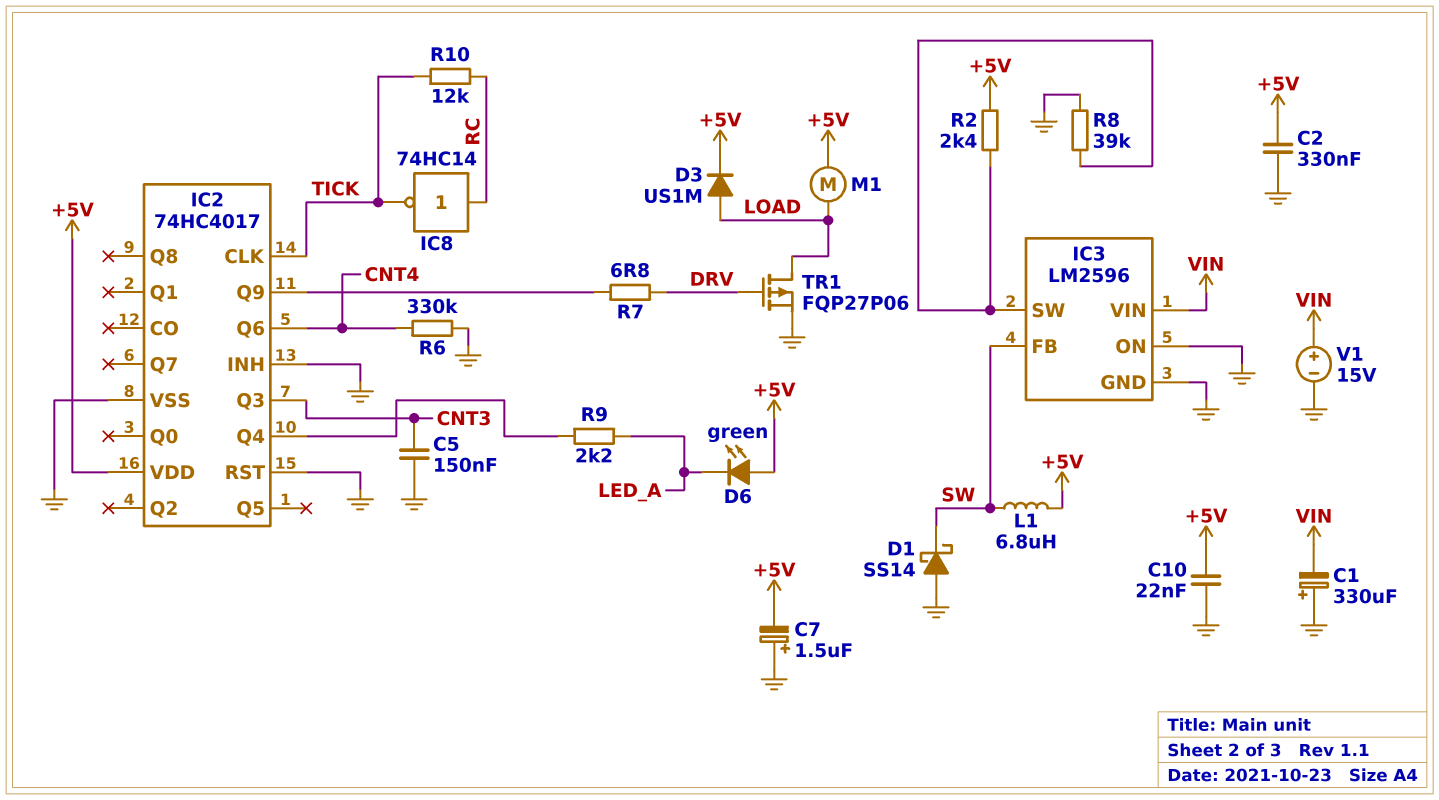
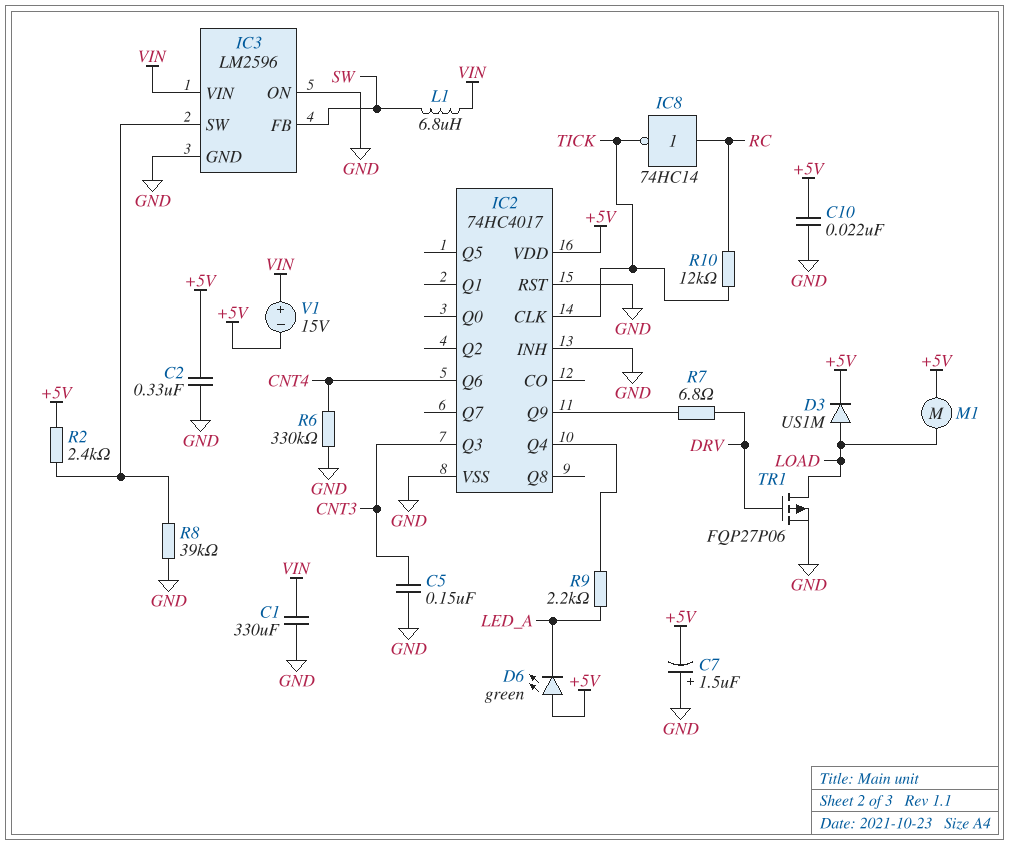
C1: 330uF (plus GND, minus VIN) -> 330uF (GND, VIN)
D1: schottky SS14 (A GND, K SW) -> none
L1: 6.8uH (+5V, SW) -> 6.8uH (SW, VIN)
V1: 15V (plus VIN, minus GND) -> 15V (plus VIN, minus +5V)

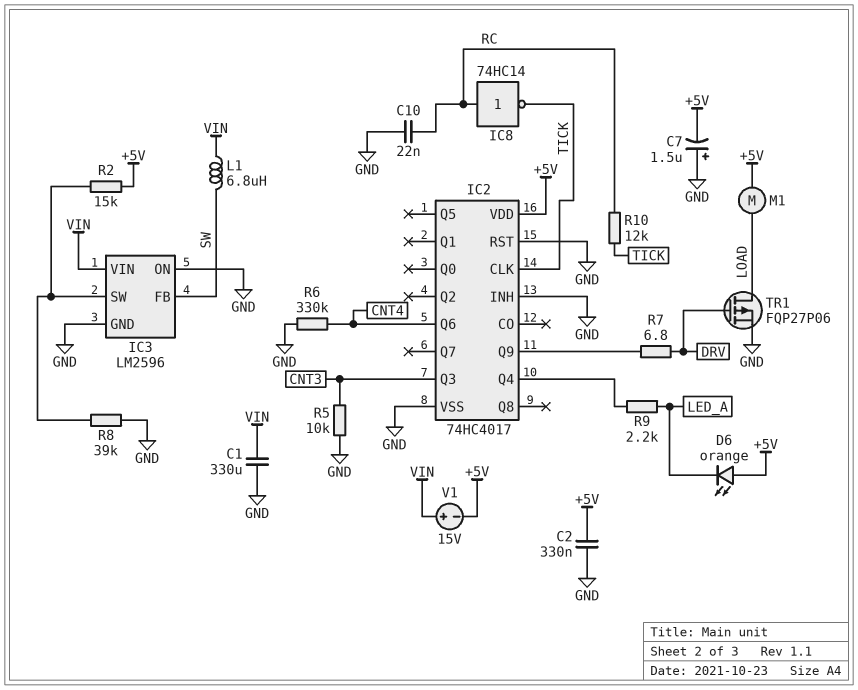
C5: 150nF (CNT3, GND) -> none
C10: 22nF (+5V, GND) -> 22nF (GND, RC)
D3: diode US1M (A LOAD, K +5V) -> none
D6: LED green (A +5V, K LED_A) -> LED orange (A +5V, K LED_A)
R2: 2.4k (+5V, IC3/SW) -> 15k (+5V, IC3/SW)
R5: none -> 10k (CNT3, GND)

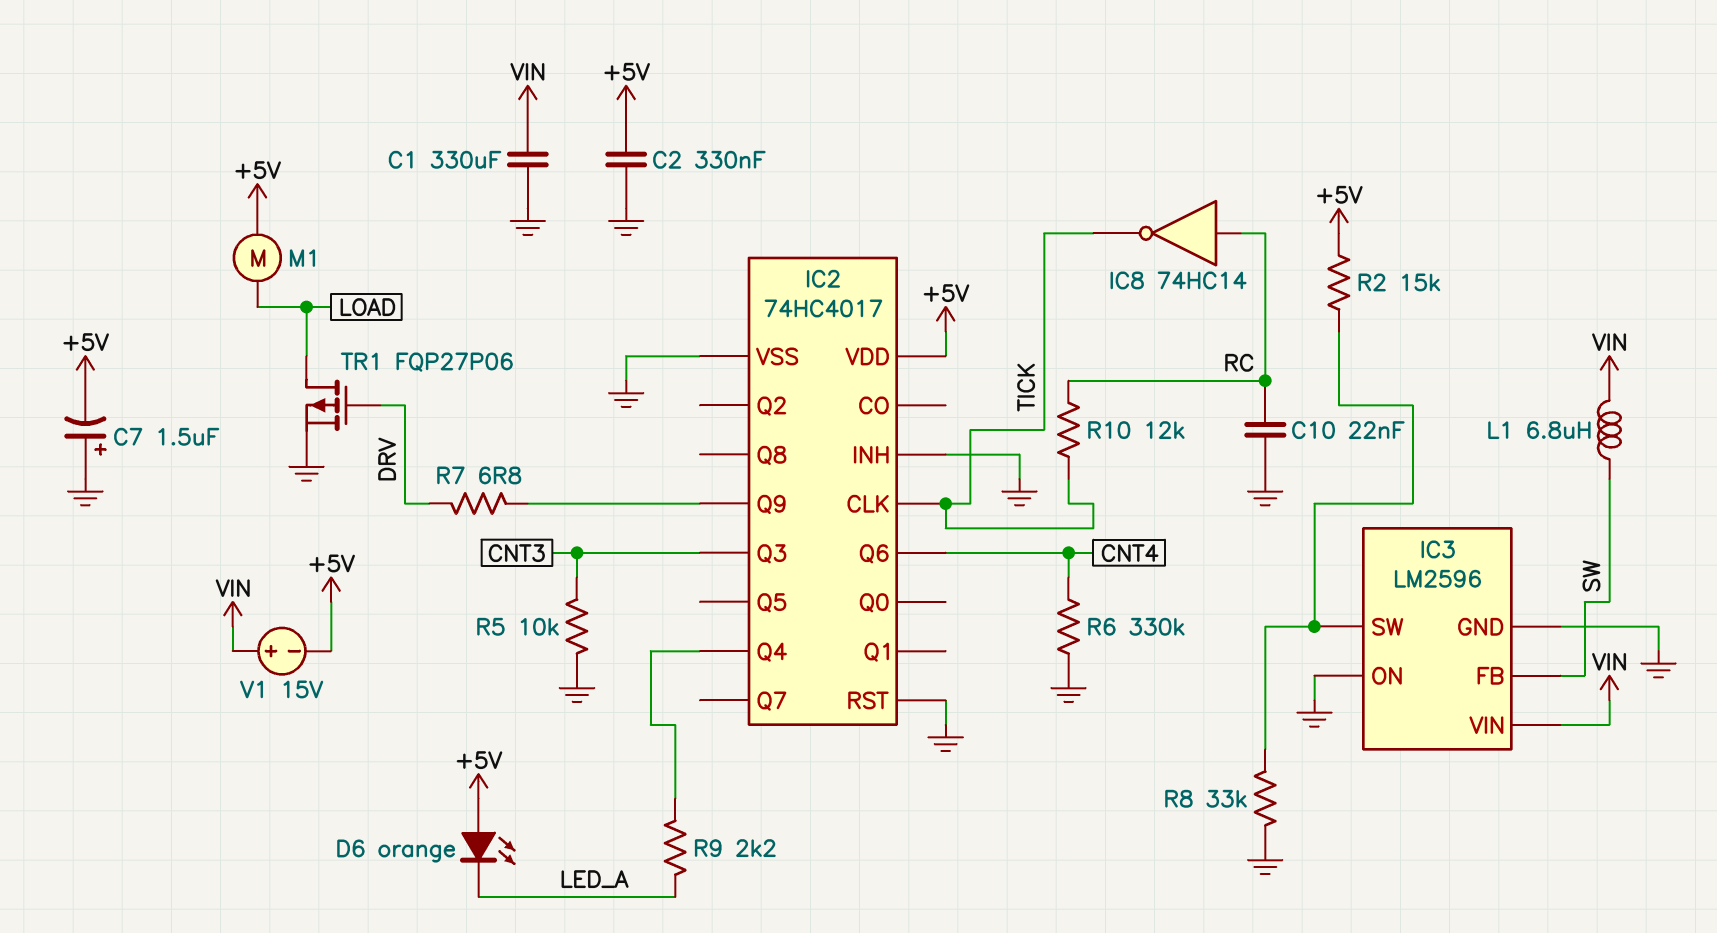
R8: 39k (GND, IC3/SW) -> 33k (GND, IC3/SW)

